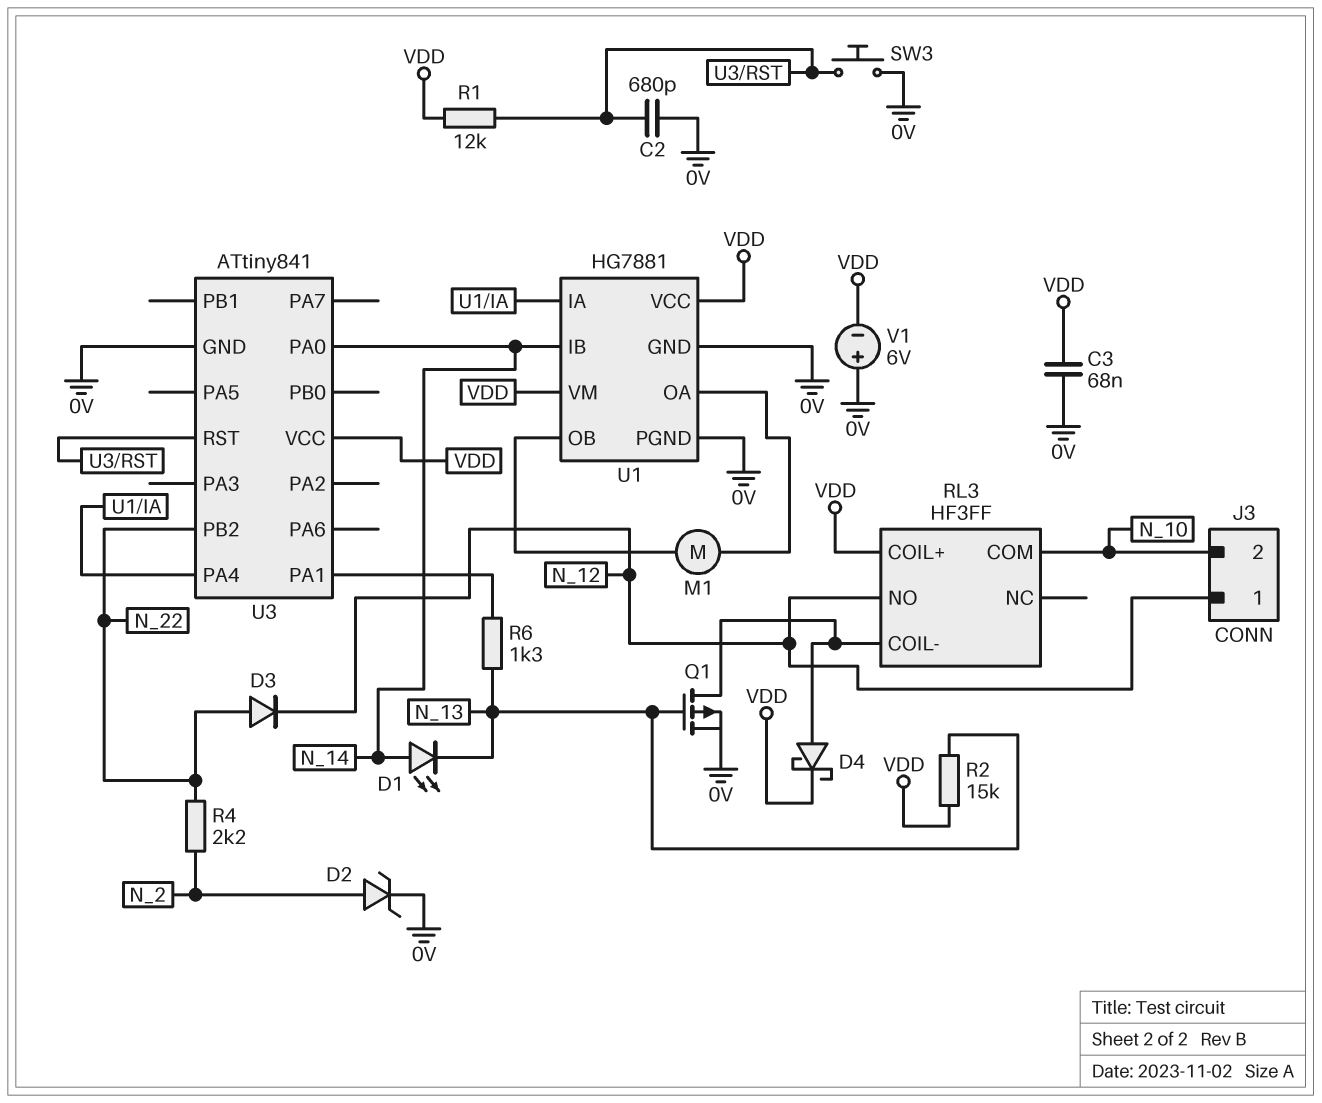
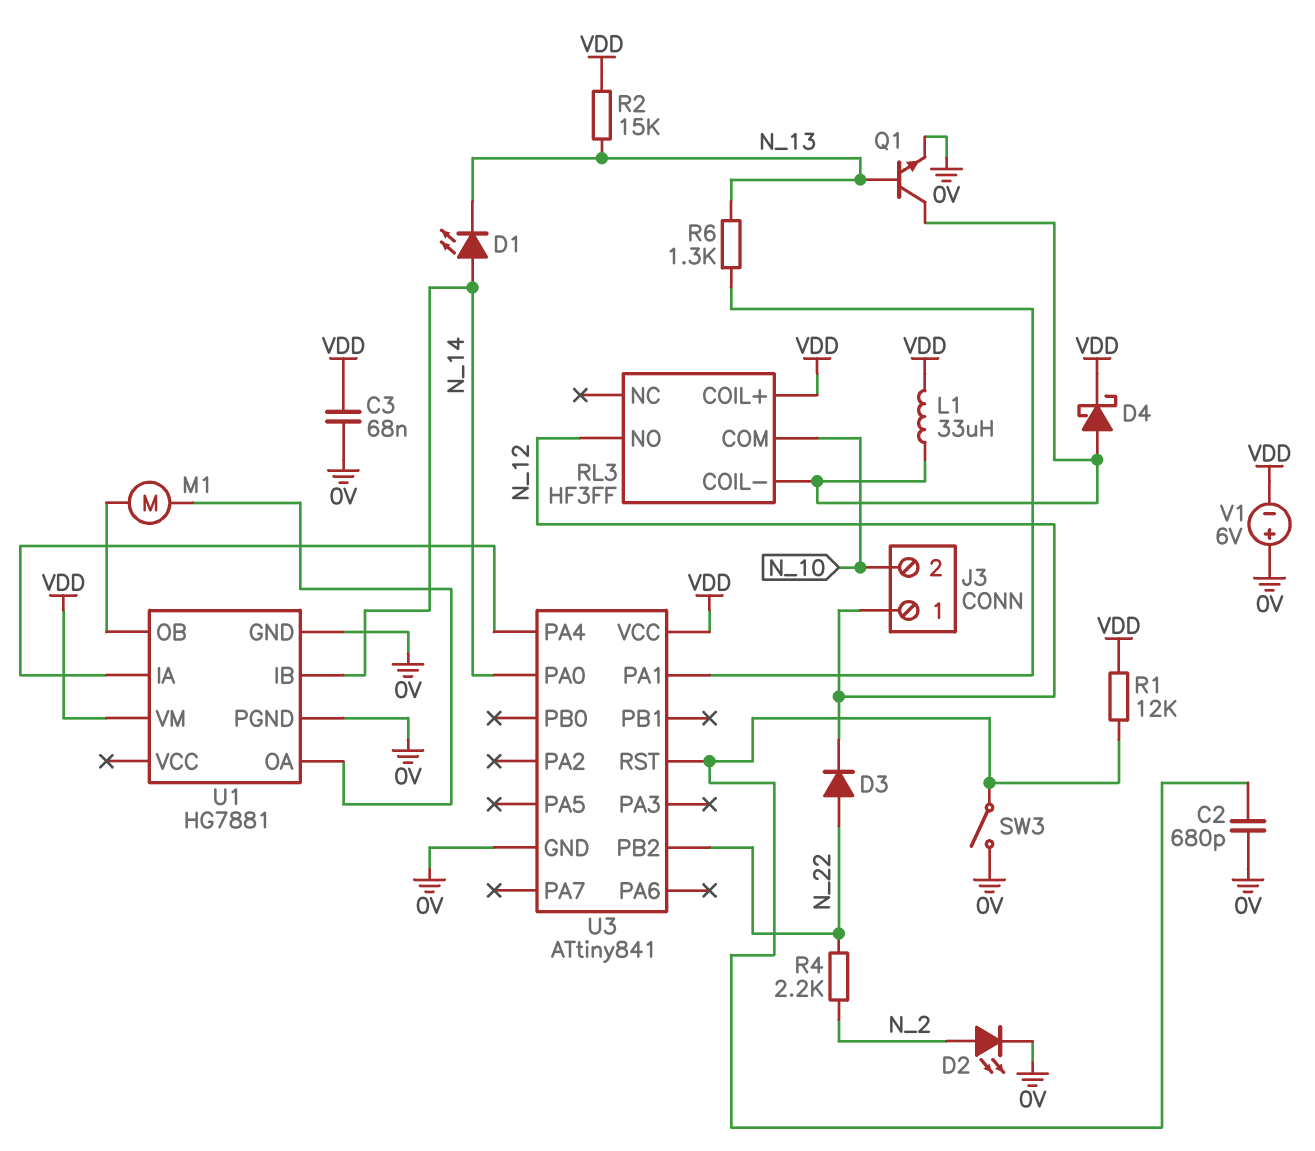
D2: zener (A N_2, K 0V) -> LED (A N_2, K 0V)
L1: none -> 33uH (RL3/COIL-, VDD)
Q1: PMOS (G N_13, D RL3/COIL-, S 0V) -> NPN (B N_13, C RL3/COIL-, E 0V)
SW3: button (0V, U3/RST) -> switch (0V, U3/RST)
U1 pin VCC: VDD -> none

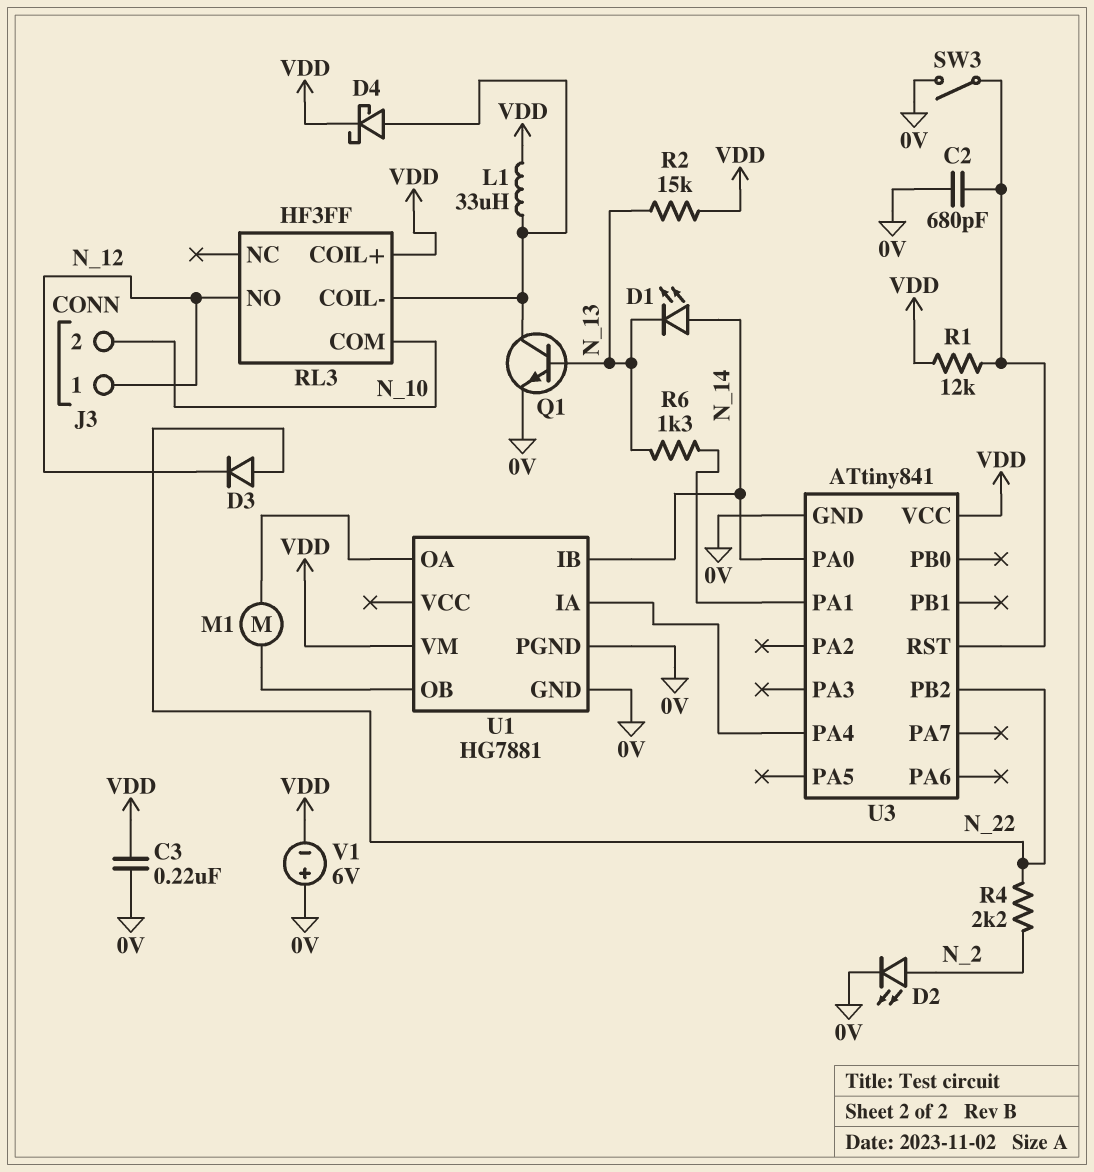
C3: 68nF (0V, VDD) -> 220nF (0V, VDD)

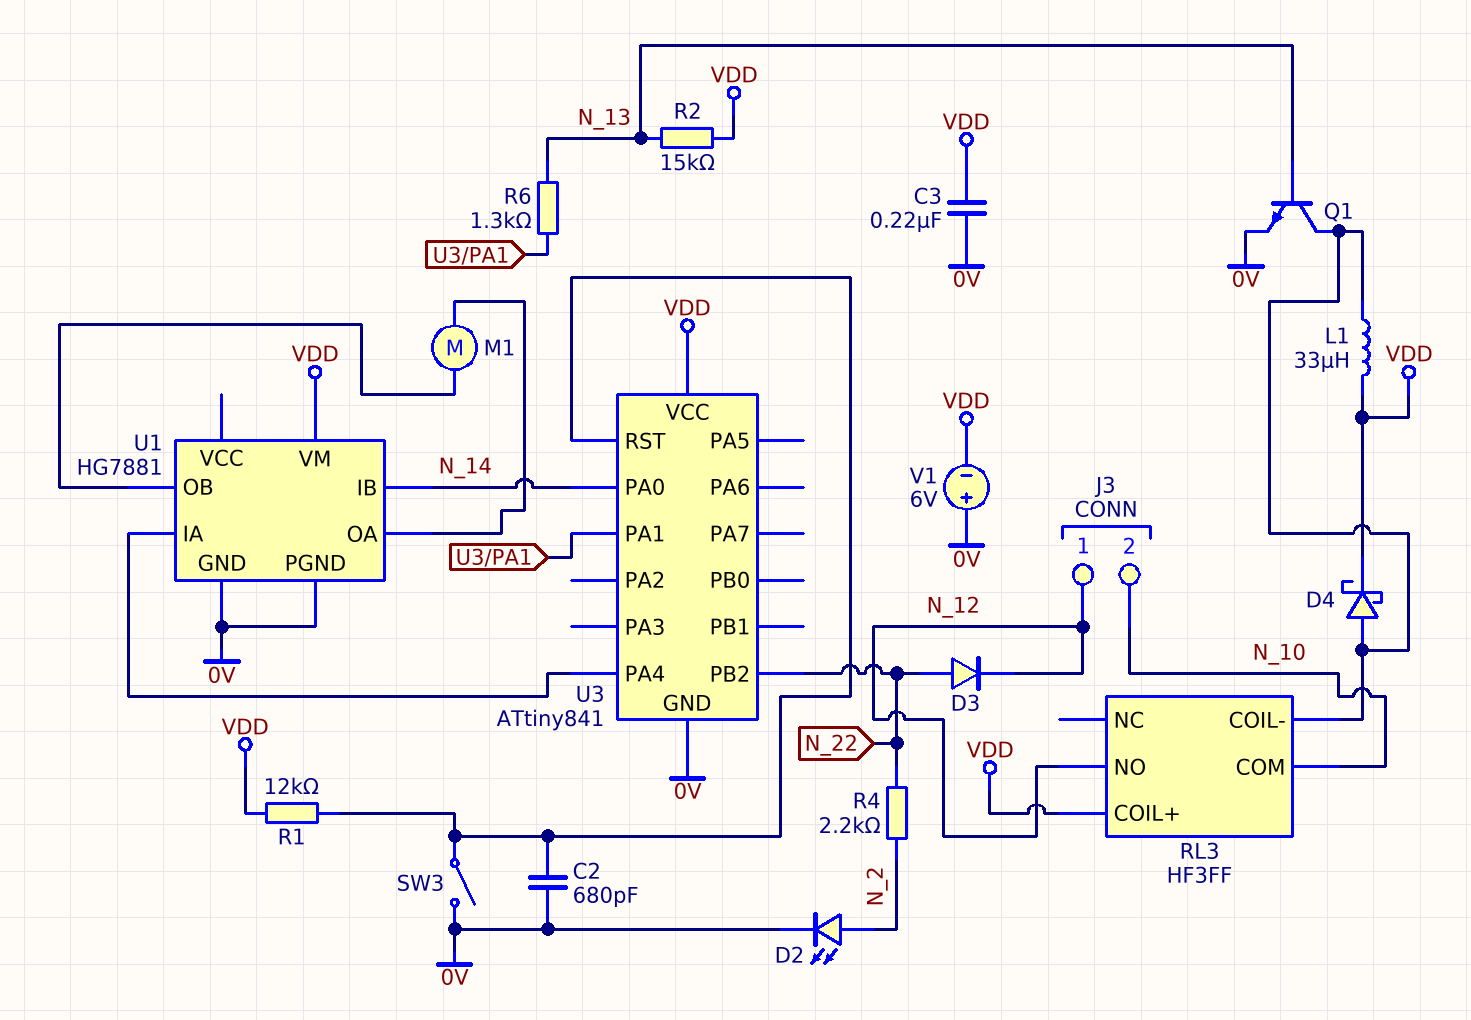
D1: LED (A N_14, K N_13) -> none

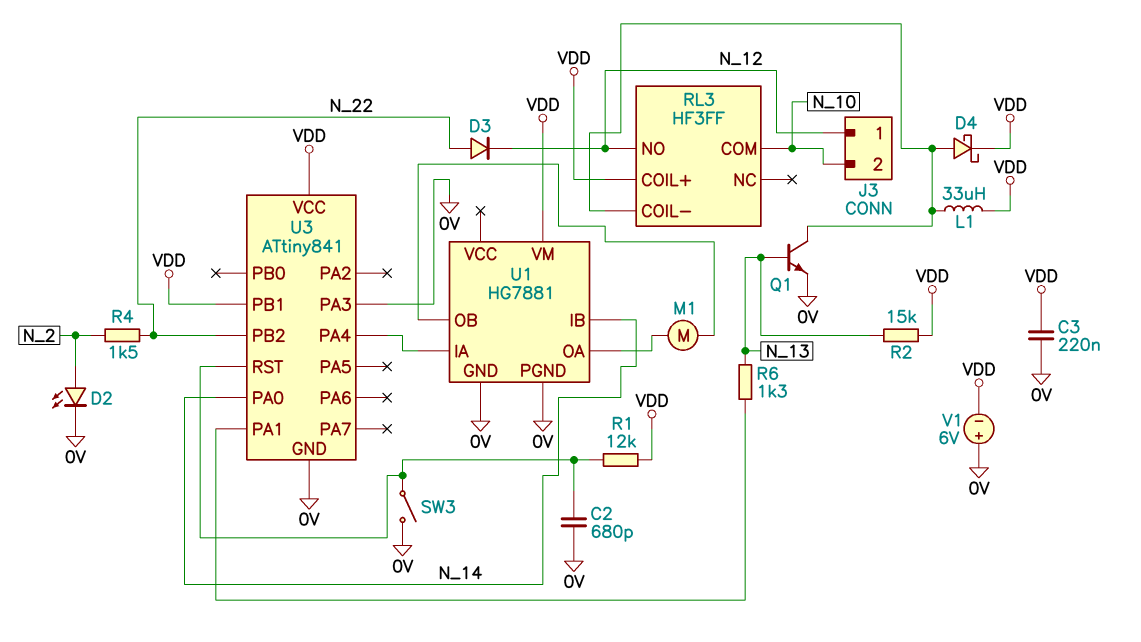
R4: 2.2k (N_2, N_22) -> 1.5k (N_2, N_22)
U3 pin PA3: none -> 0V
U3 pin PB1: none -> VDD

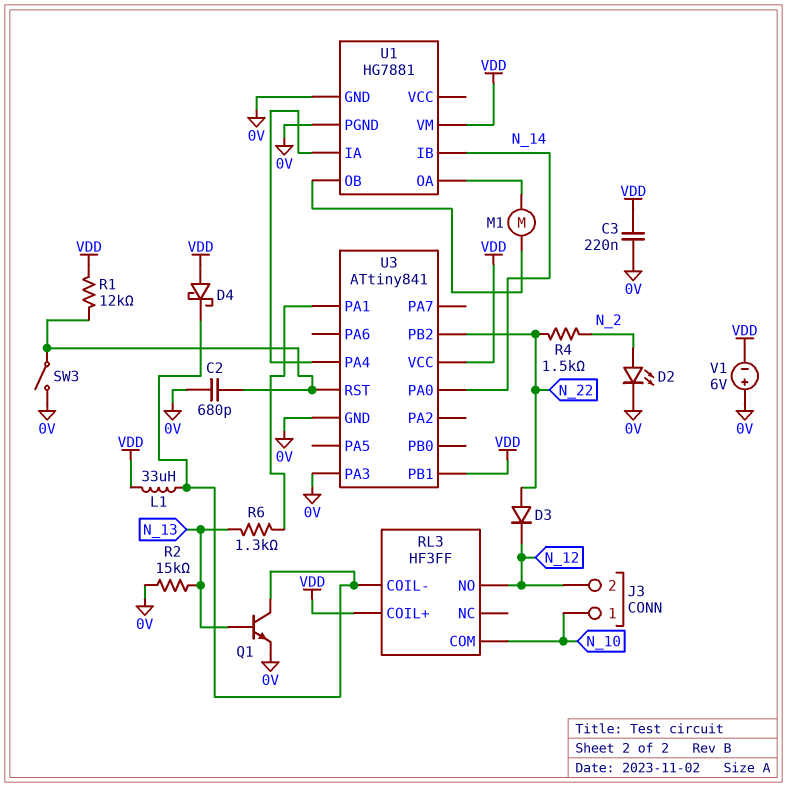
D4: schottky (A RL3/COIL-, K VDD) -> schottky (A VDD, K RL3/COIL-)
J3 pin 1: N_12 -> N_10
J3 pin 2: N_10 -> N_12
R2: 15k (N_13, VDD) -> 15k (0V, N_13)

